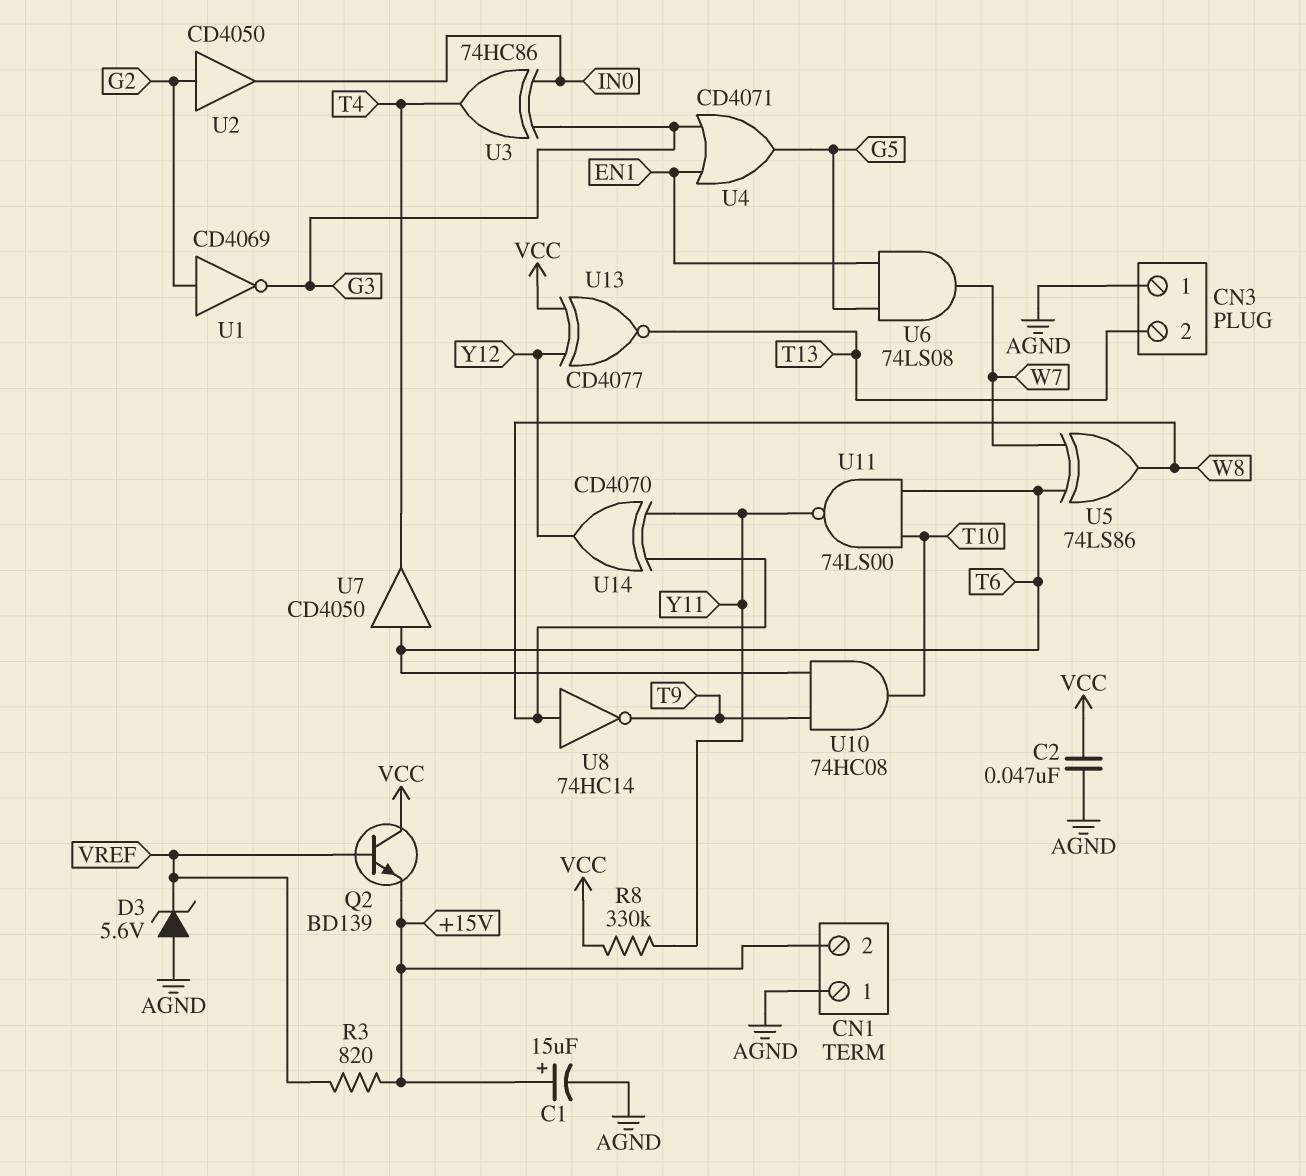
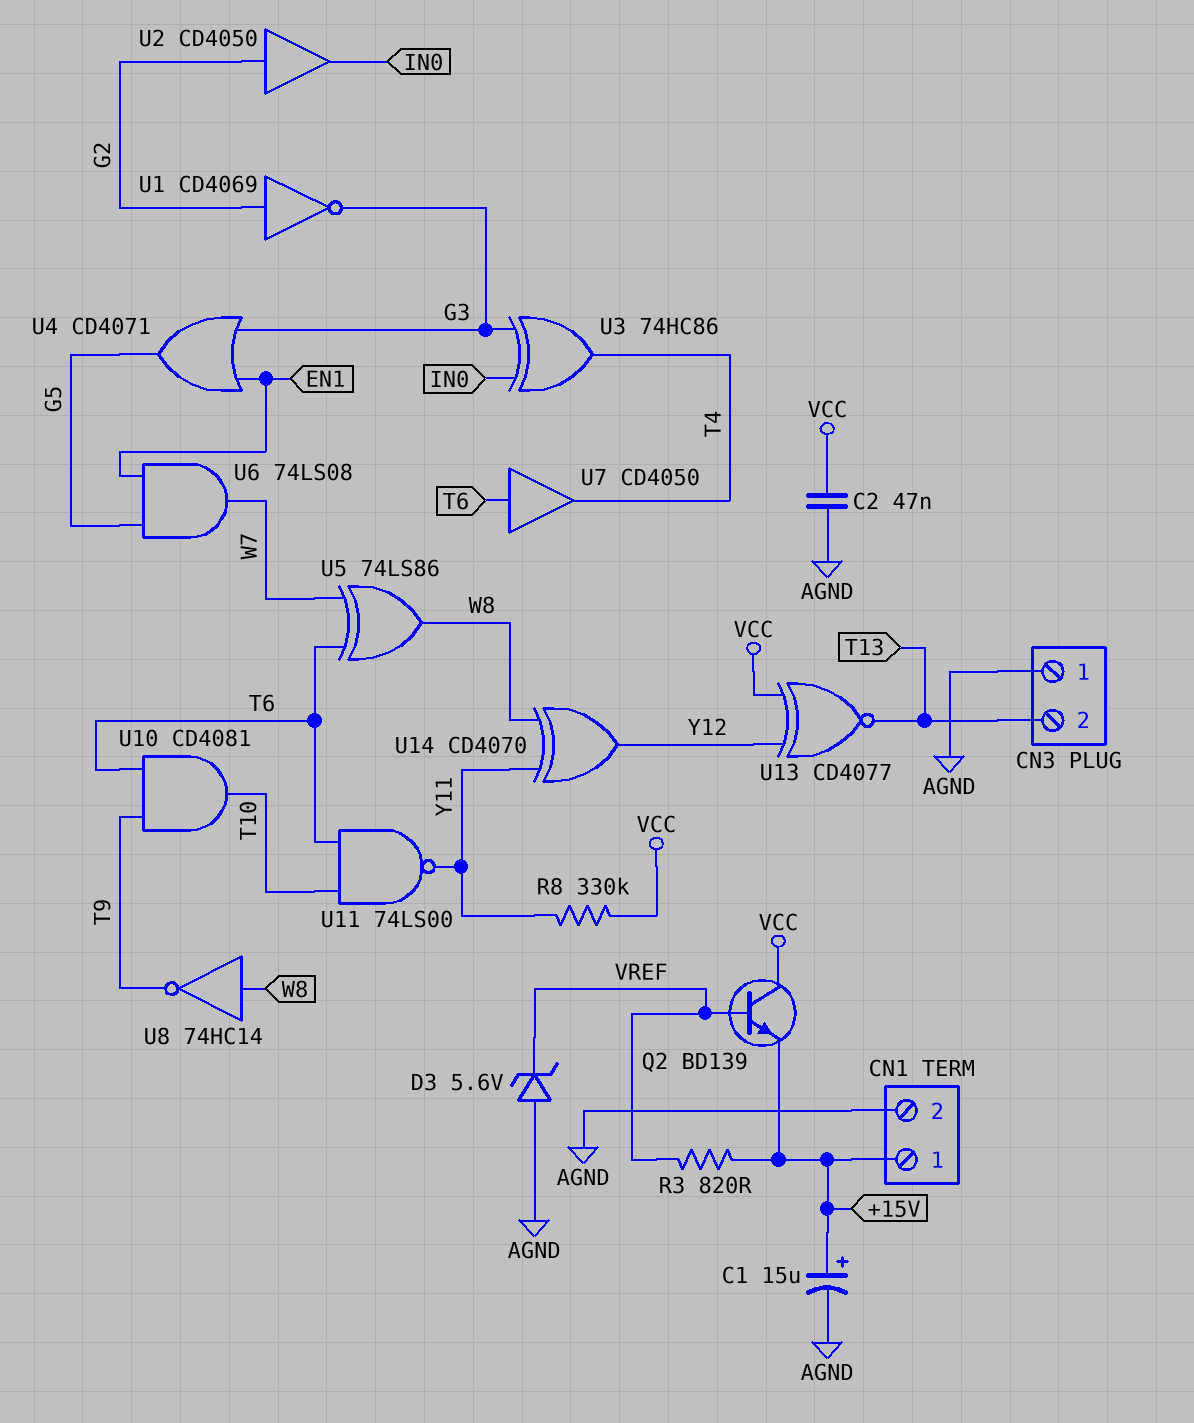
CN1 pin 1: AGND -> +15V
CN1 pin 2: +15V -> AGND
U10: AND 74HC08 (in T6, in T9, out T10) -> AND CD4081 (in T6, in T9, out T10)

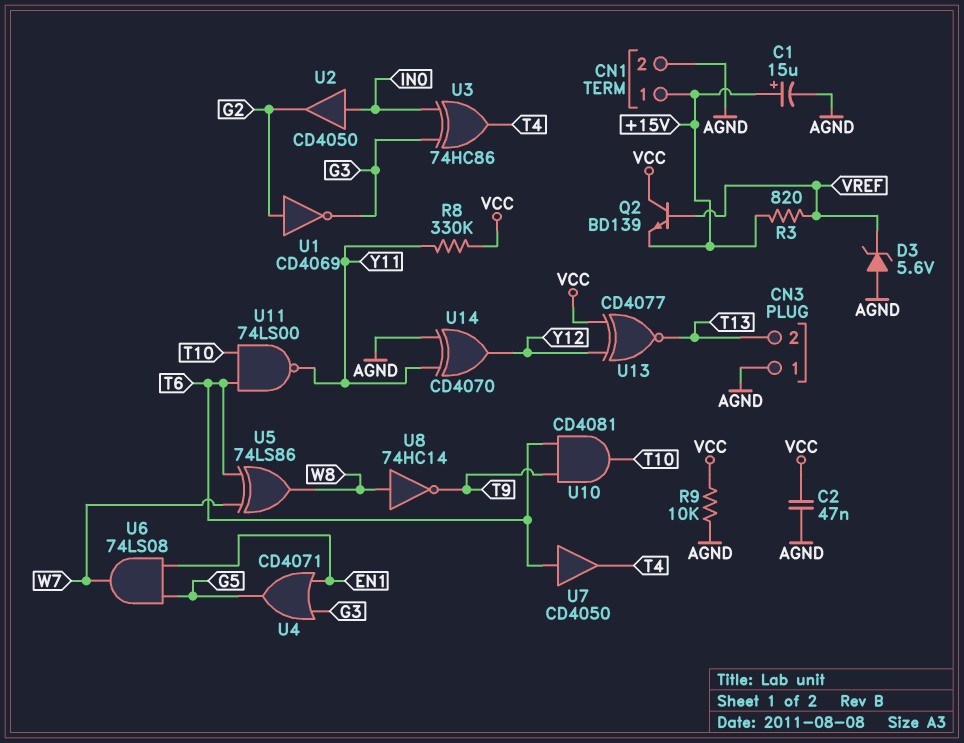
R9: none -> 10k (AGND, VCC)
U2: buffer CD4050 (in G2, out IN0) -> buffer CD4050 (in IN0, out G2)
U14: XOR CD4070 (in W8, in Y11, out Y12) -> XOR CD4070 (in AGND, in Y11, out Y12)

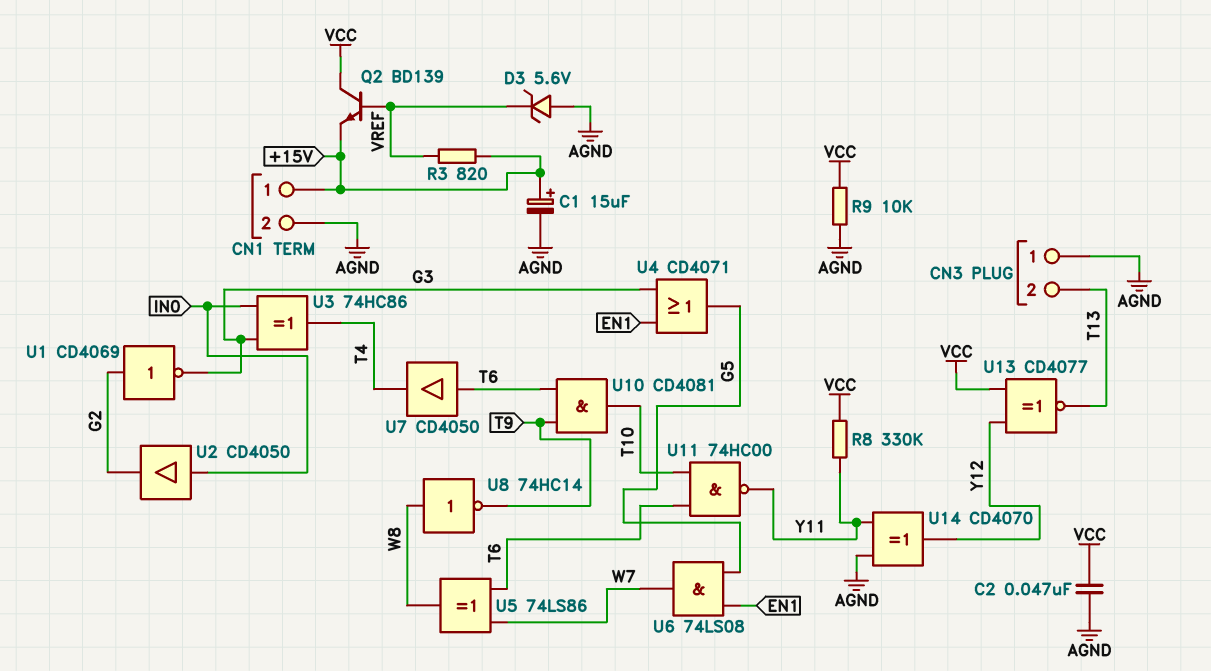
U11: NAND 74LS00 (in T6, in T10, out Y11) -> NAND 74HC00 (in T6, in T10, out Y11)

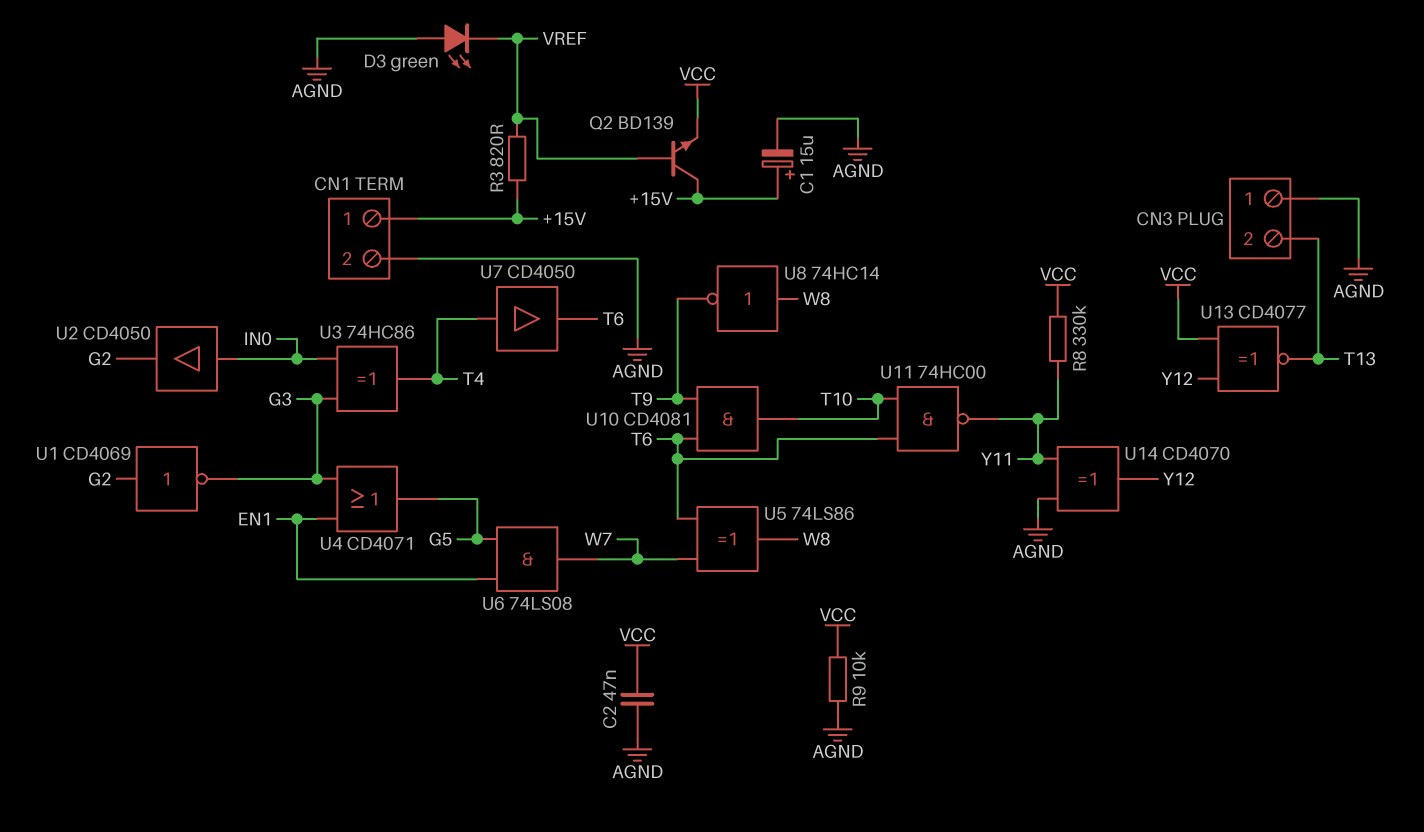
D3: zener 5.6V (A AGND, K VREF) -> LED green (A AGND, K VREF)
Q2: NPN BD139 (B VREF, C VCC, E +15V) -> NPN BD139 (B VREF, C +15V, E VCC)
U7: buffer CD4050 (in T6, out T4) -> buffer CD4050 (in T4, out T6)

